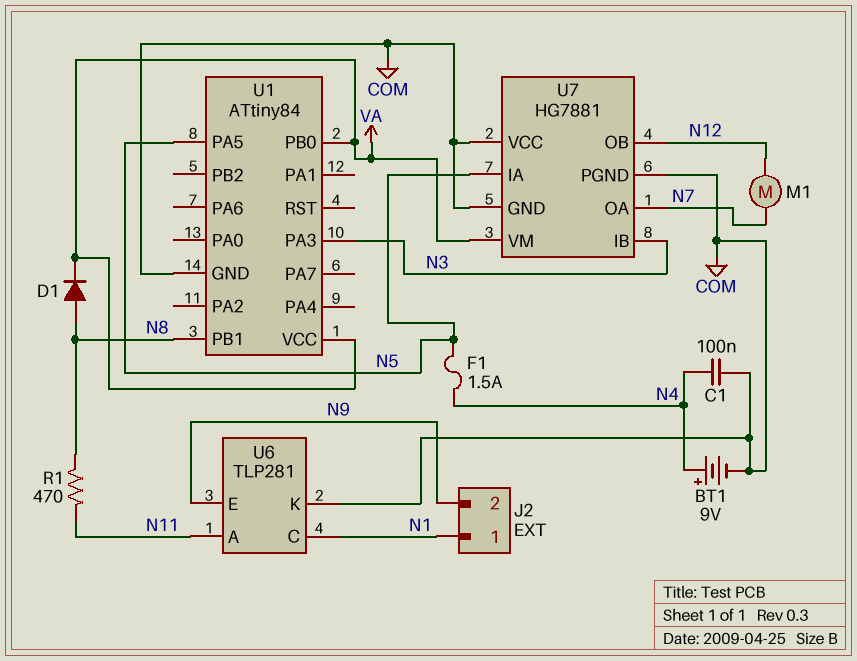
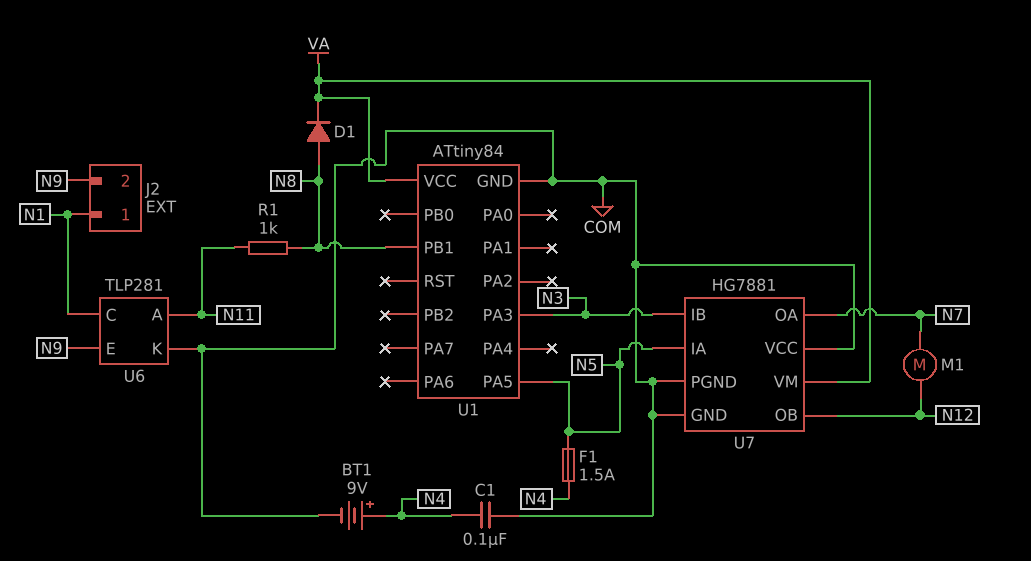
R1: 470 (N8, N11) -> 1k (N8, N11)
U1 pin PB0: VA -> none

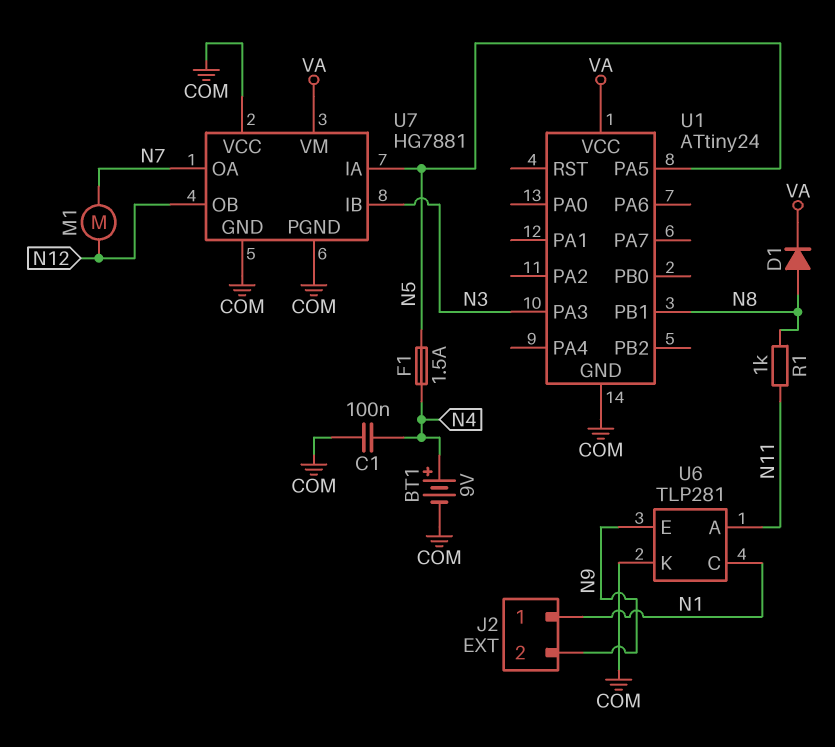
U1: ATtiny84 -> ATtiny24

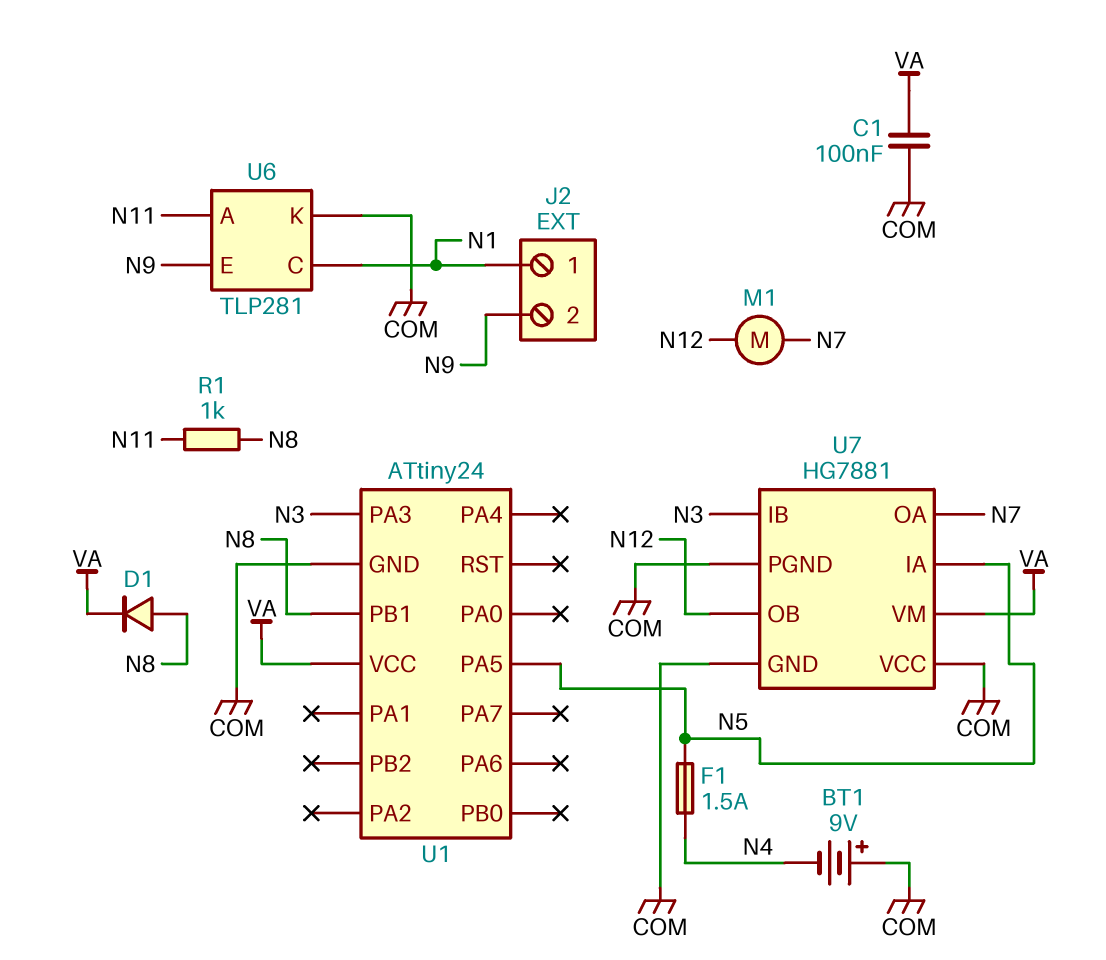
BT1: 9V (plus N4, minus COM) -> 9V (plus COM, minus N4)
C1: 100nF (COM, N4) -> 100nF (COM, VA)

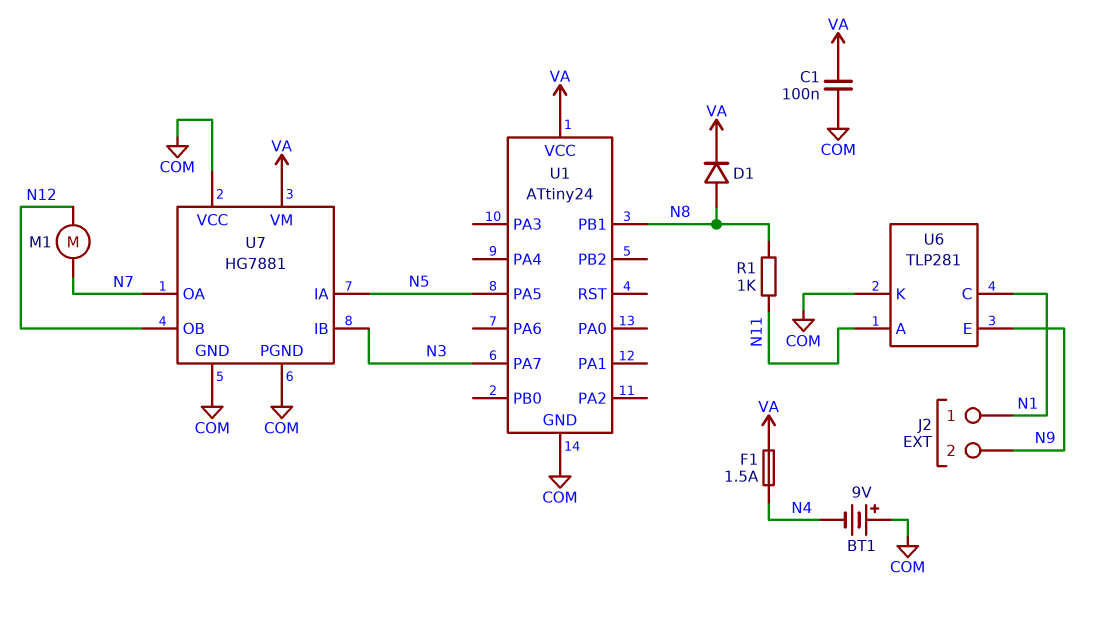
F1: 1.5A (N4, N5) -> 1.5A (N4, VA)
U1 pin PA3: N3 -> none
U1 pin PA7: none -> N3

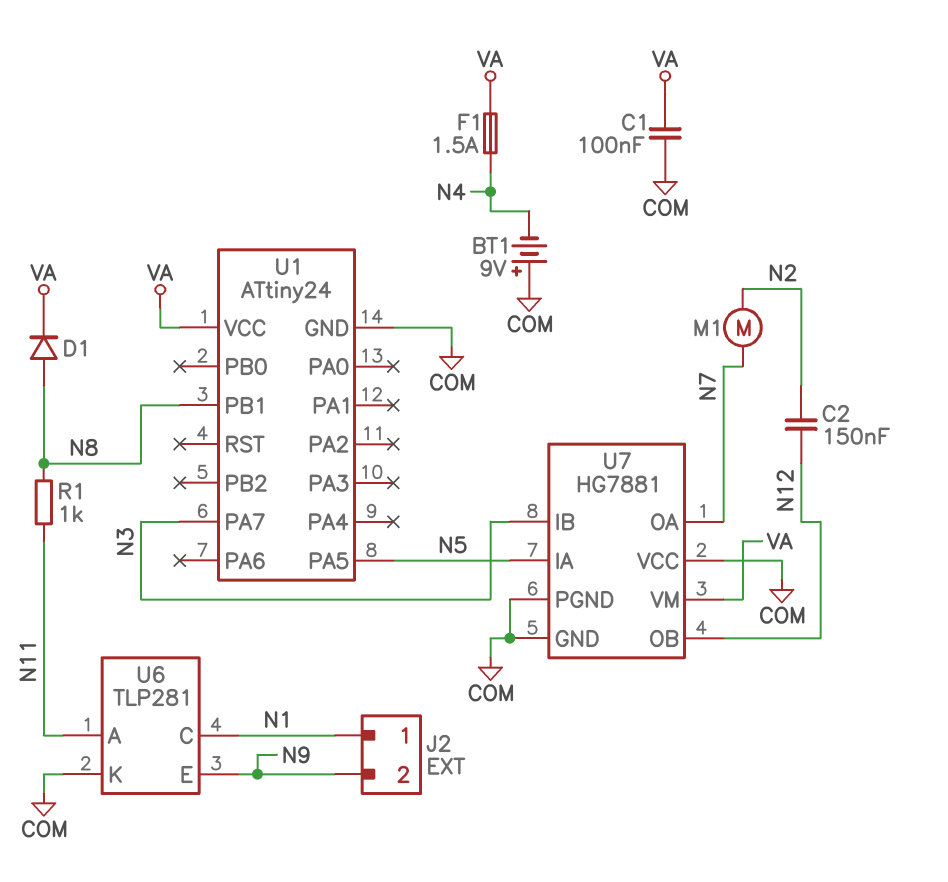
C2: none -> 150nF (N2, N12)
M1: motor (N7, N12) -> motor (N2, N7)

